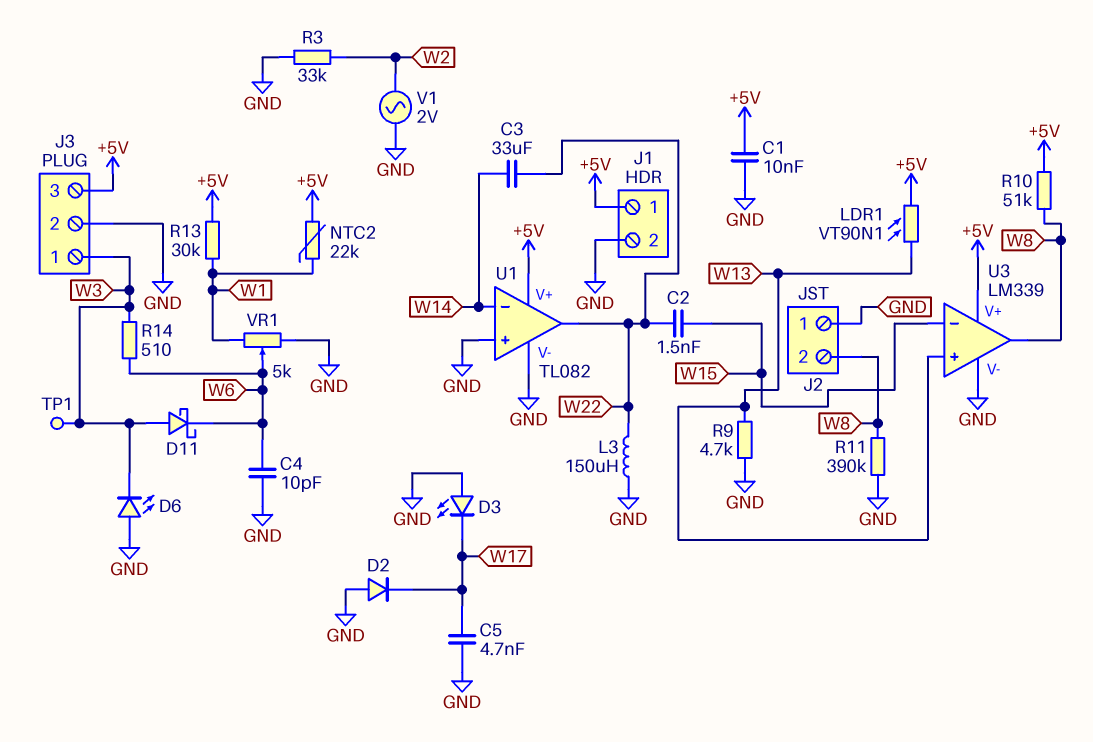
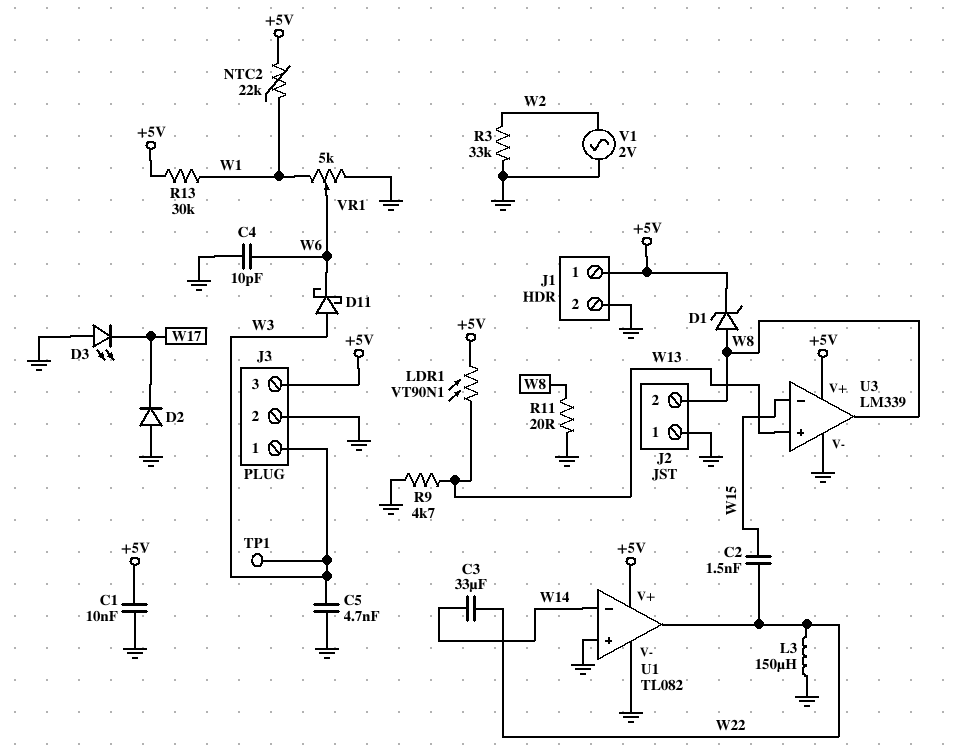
C5: 4.7nF (GND, W17) -> 4.7nF (GND, W3)
D1: none -> zener (A W8, K +5V)
D6: LED (A GND, K W3) -> none
R10: 51k (+5V, W8) -> none
R11: 390k (GND, W8) -> 20 (GND, W8)
R14: 510 (W3, W6) -> none

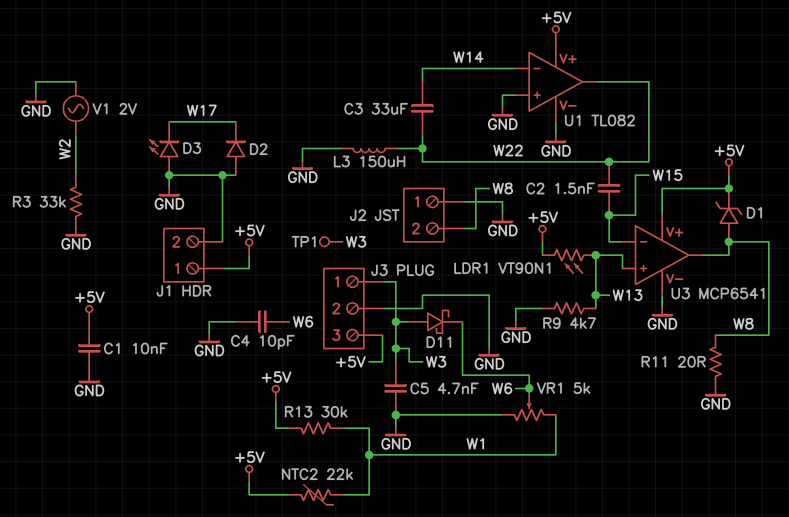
U3: LM339 -> MCP6541

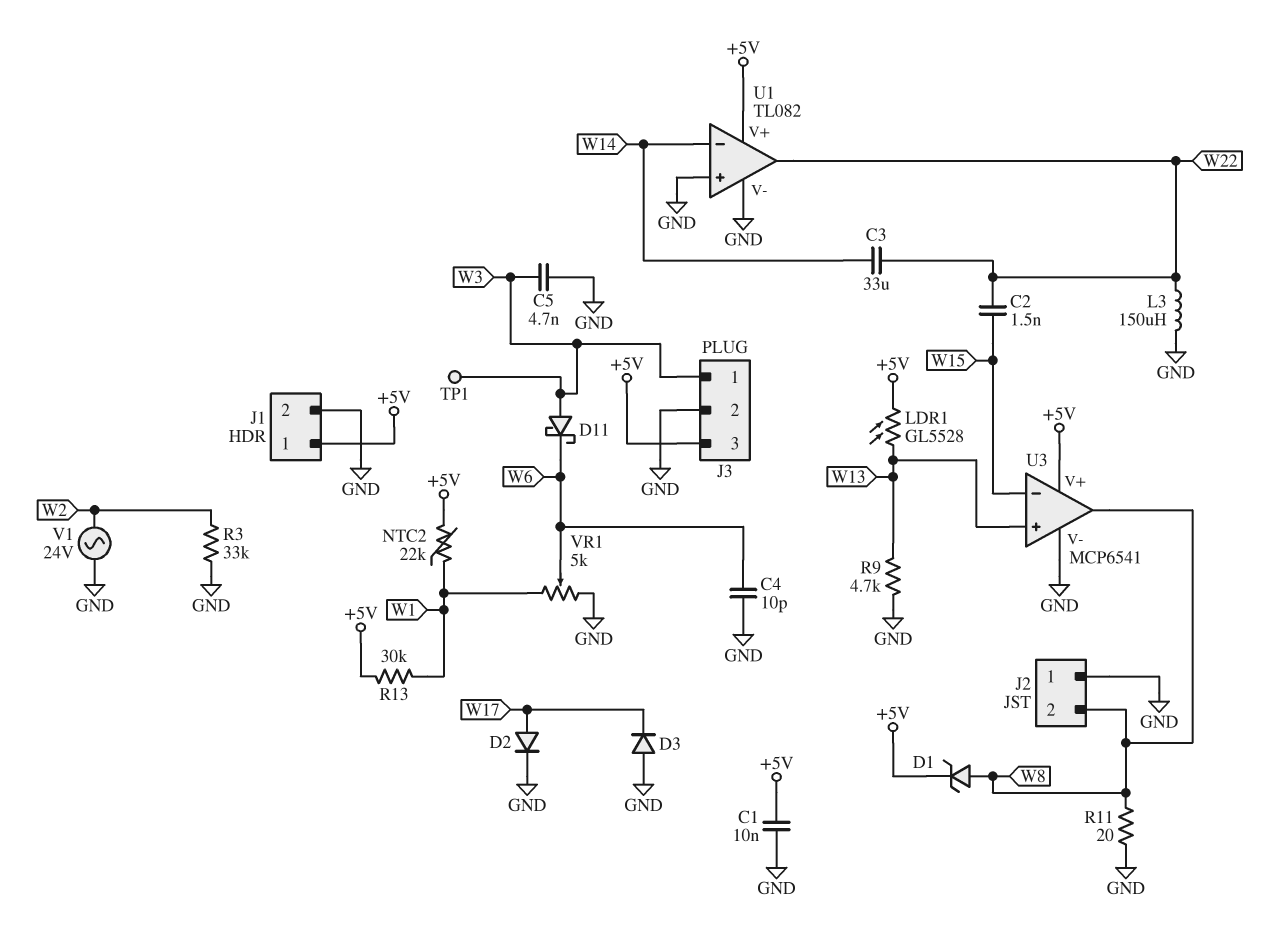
D2: diode (A GND, K W17) -> diode (A W17, K GND)
D3: LED (A GND, K W17) -> diode (A GND, K W17)
LDR1: VT90N1 (+5V, W13) -> GL5528 (+5V, W13)
V1: AC 2V (GND, W2) -> AC 24V (GND, W2)

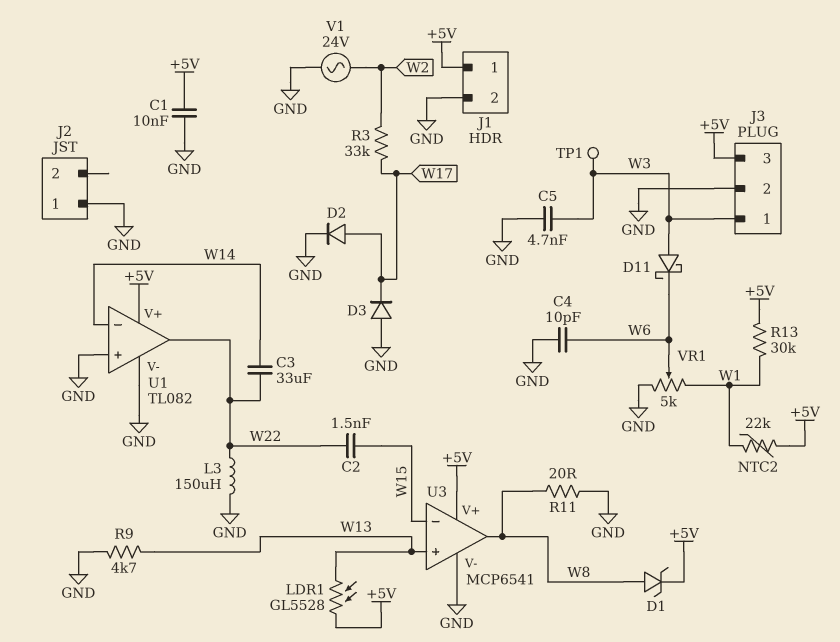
J2 pin 2: W8 -> none
R3: 33k (GND, W2) -> 33k (W2, W17)

